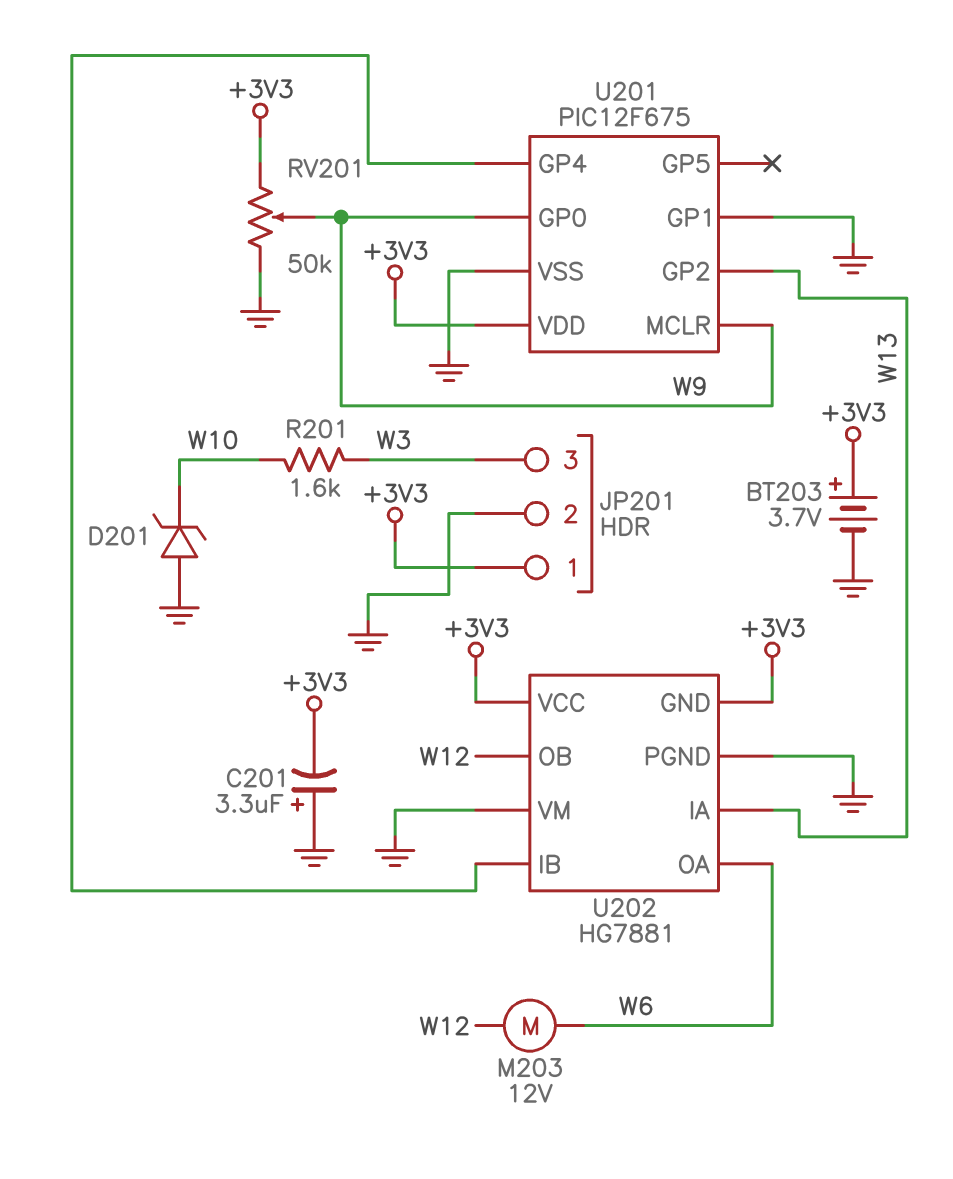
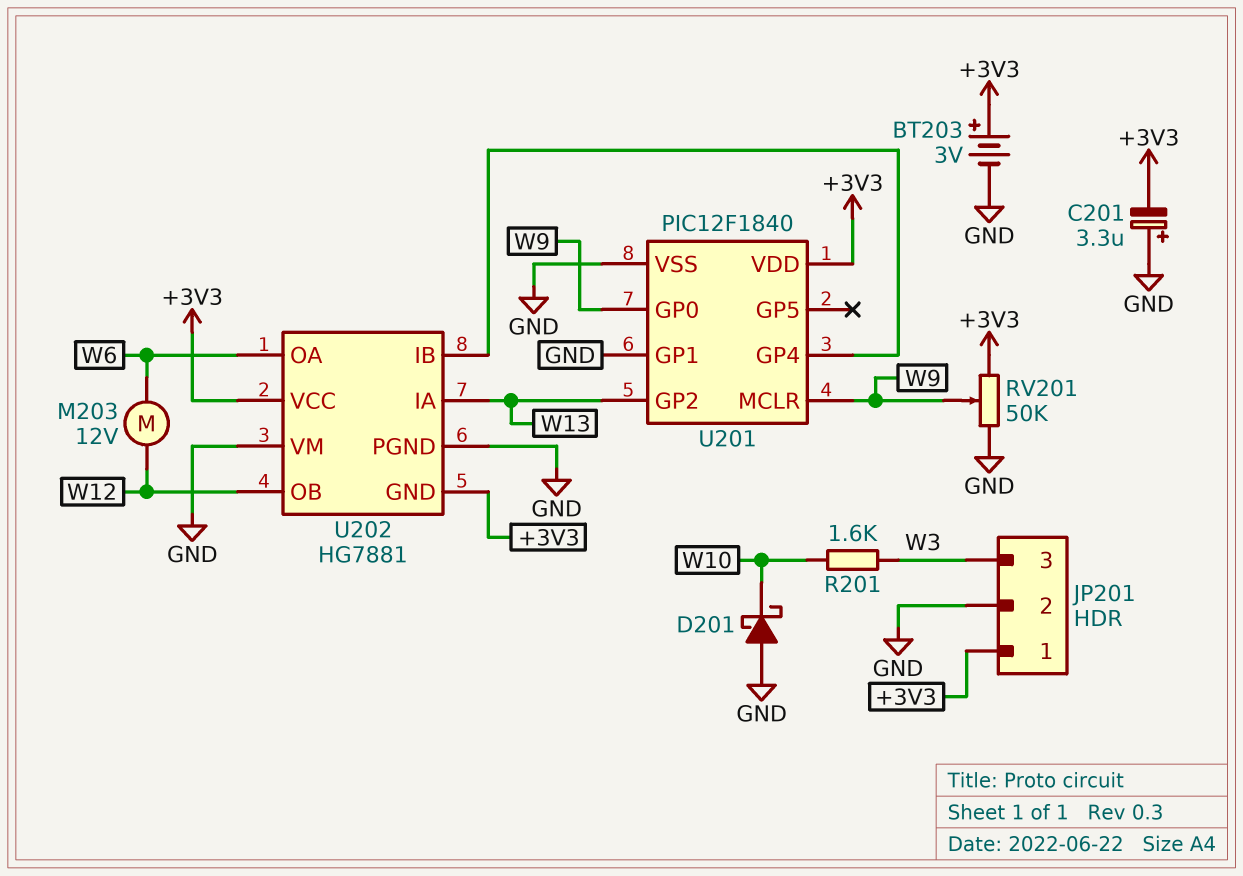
BT203: 3.7V (plus +3V3, minus GND) -> 3V (plus +3V3, minus GND)
D201: zener (A GND, K W10) -> schottky (A GND, K W10)
U201: PIC12F675 -> PIC12F1840

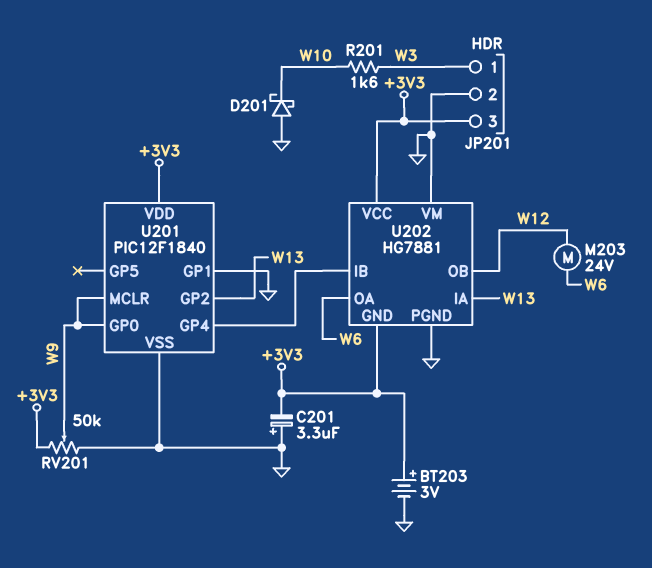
JP201 pin 1: +3V3 -> W3
JP201 pin 3: W3 -> +3V3
M203: motor 12V (W6, W12) -> motor 24V (W6, W12)

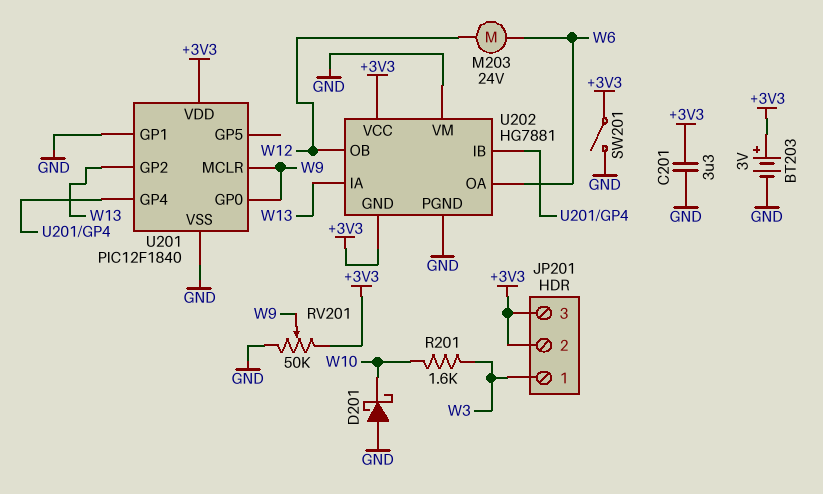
C201: 3.3uF (plus GND, minus +3V3) -> 3.3uF (+3V3, GND)
JP201 pin 2: GND -> +3V3
SW201: none -> switch (+3V3, GND)

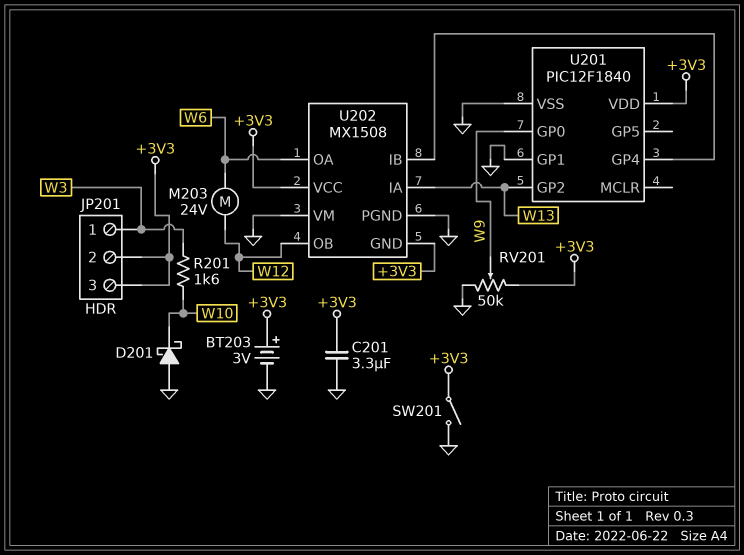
U201 pin MCLR: W9 -> none
U202: HG7881 -> MX1508

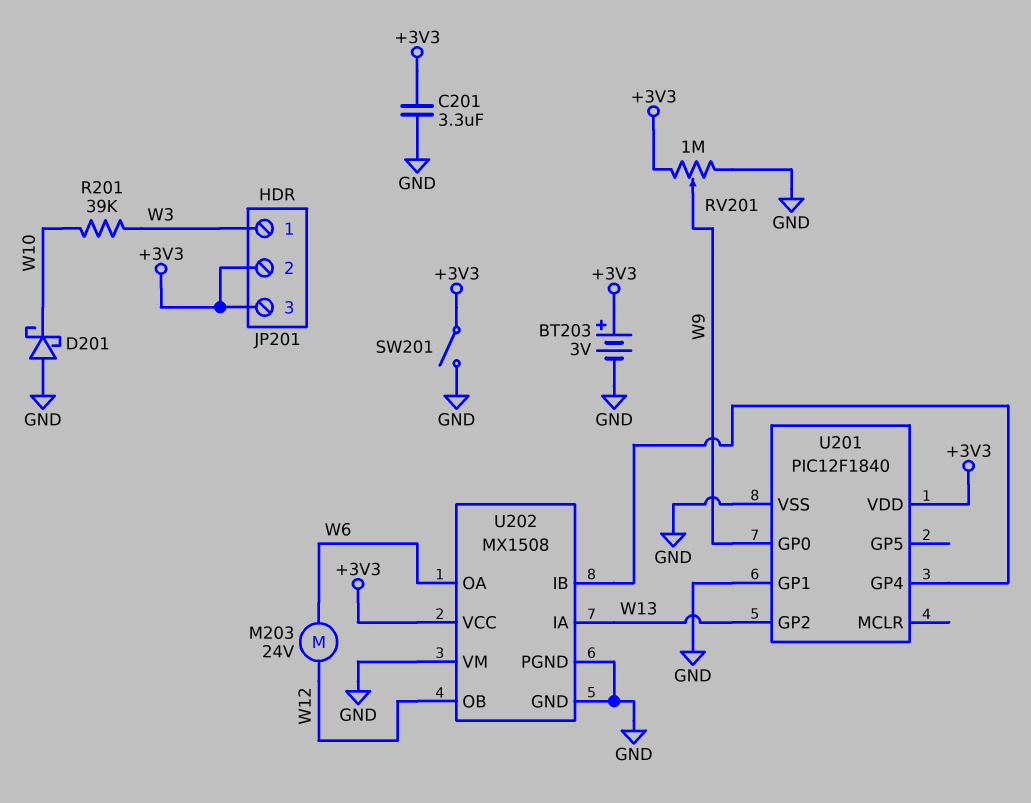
R201: 1.6k (W3, W10) -> 39k (W3, W10)
RV201: 50k (+3V3, GND, wiper W9) -> 1M (+3V3, GND, wiper W9)
U202 pin GND: +3V3 -> GND

